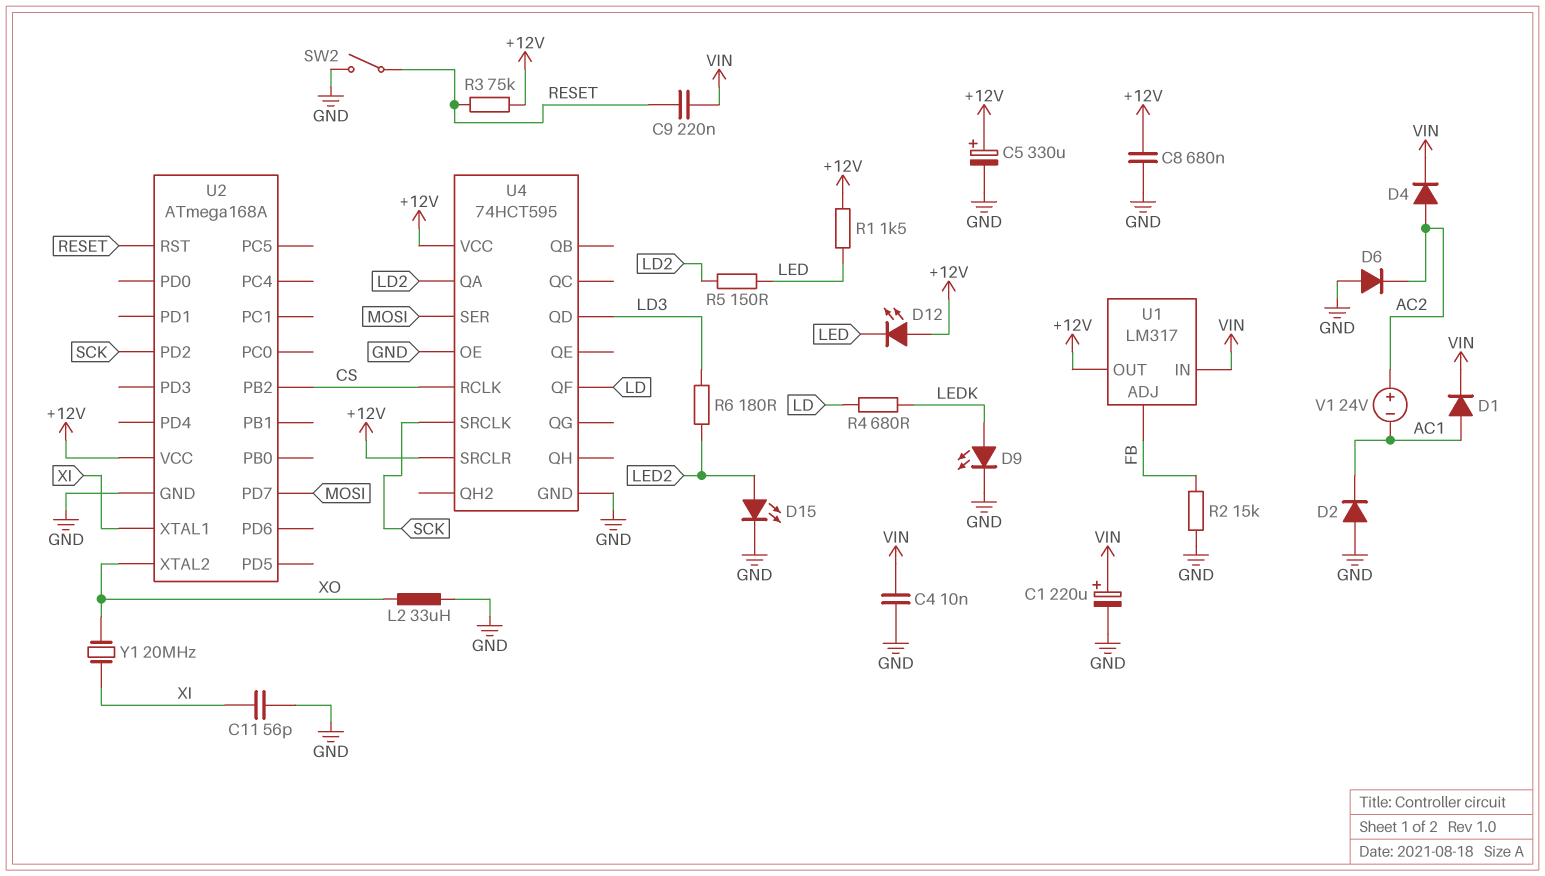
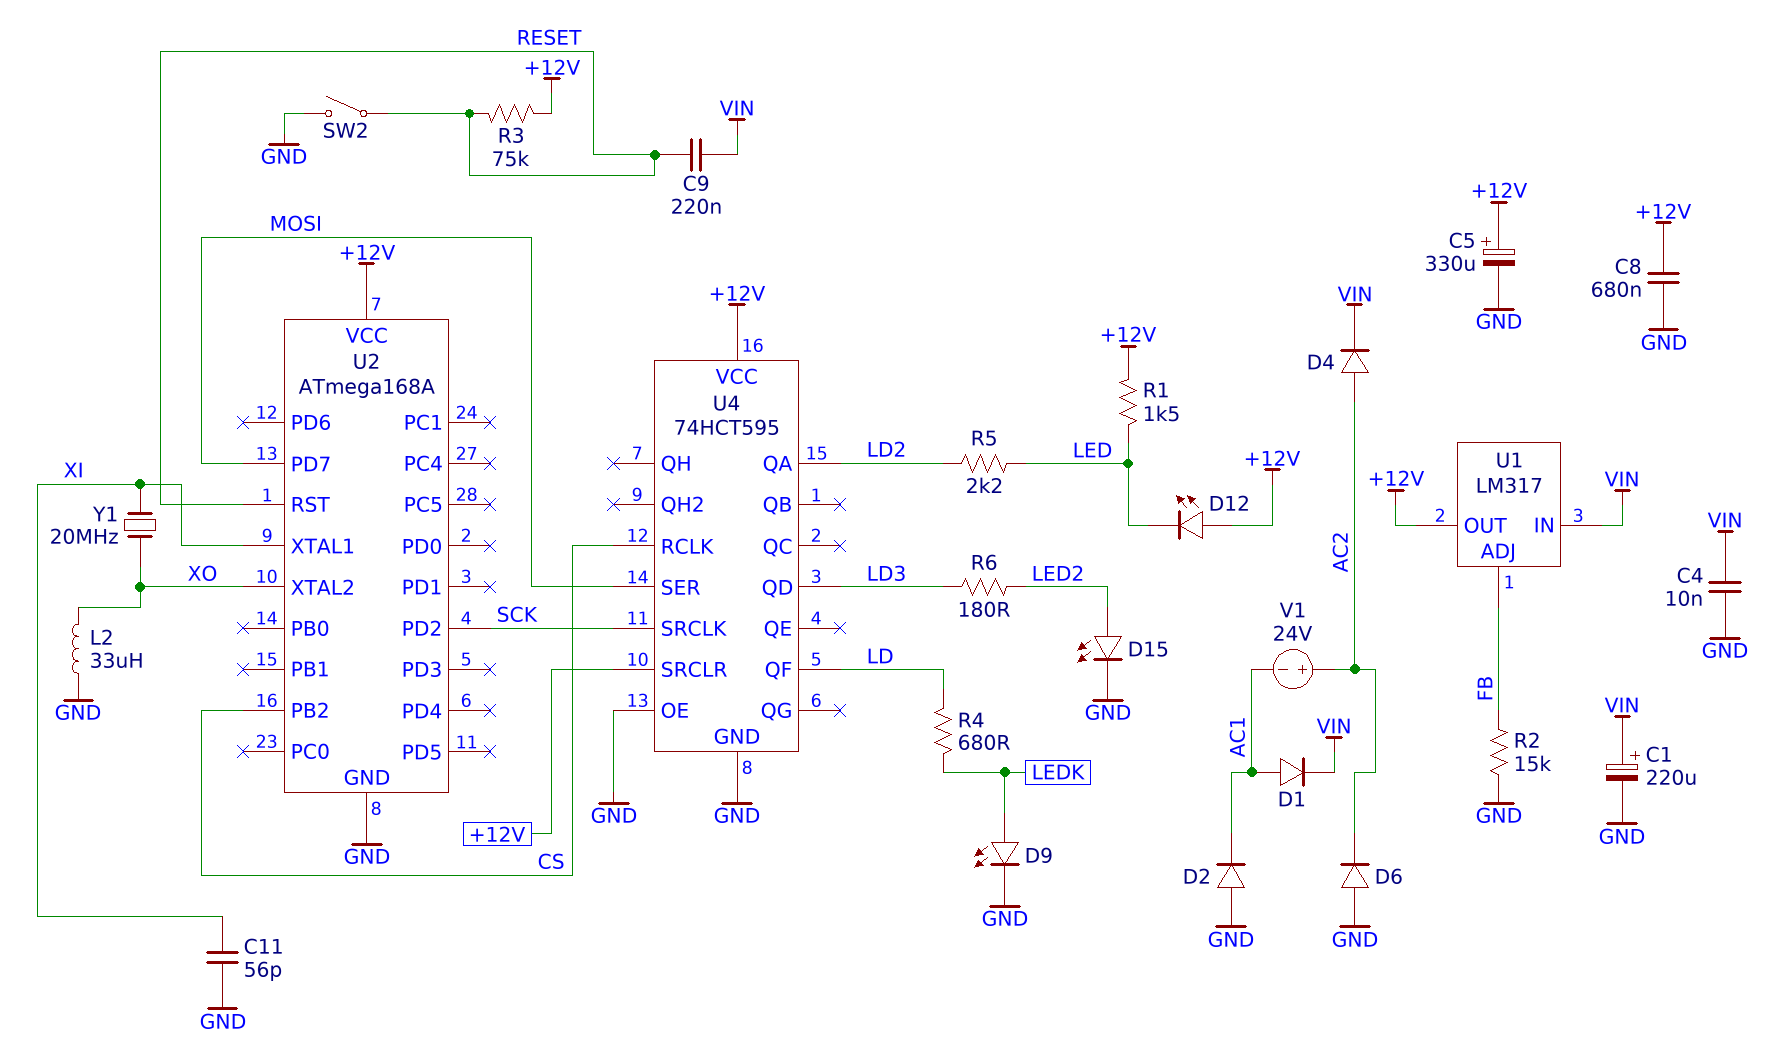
R5: 150 (LD2, LED) -> 2.2k (LD2, LED)

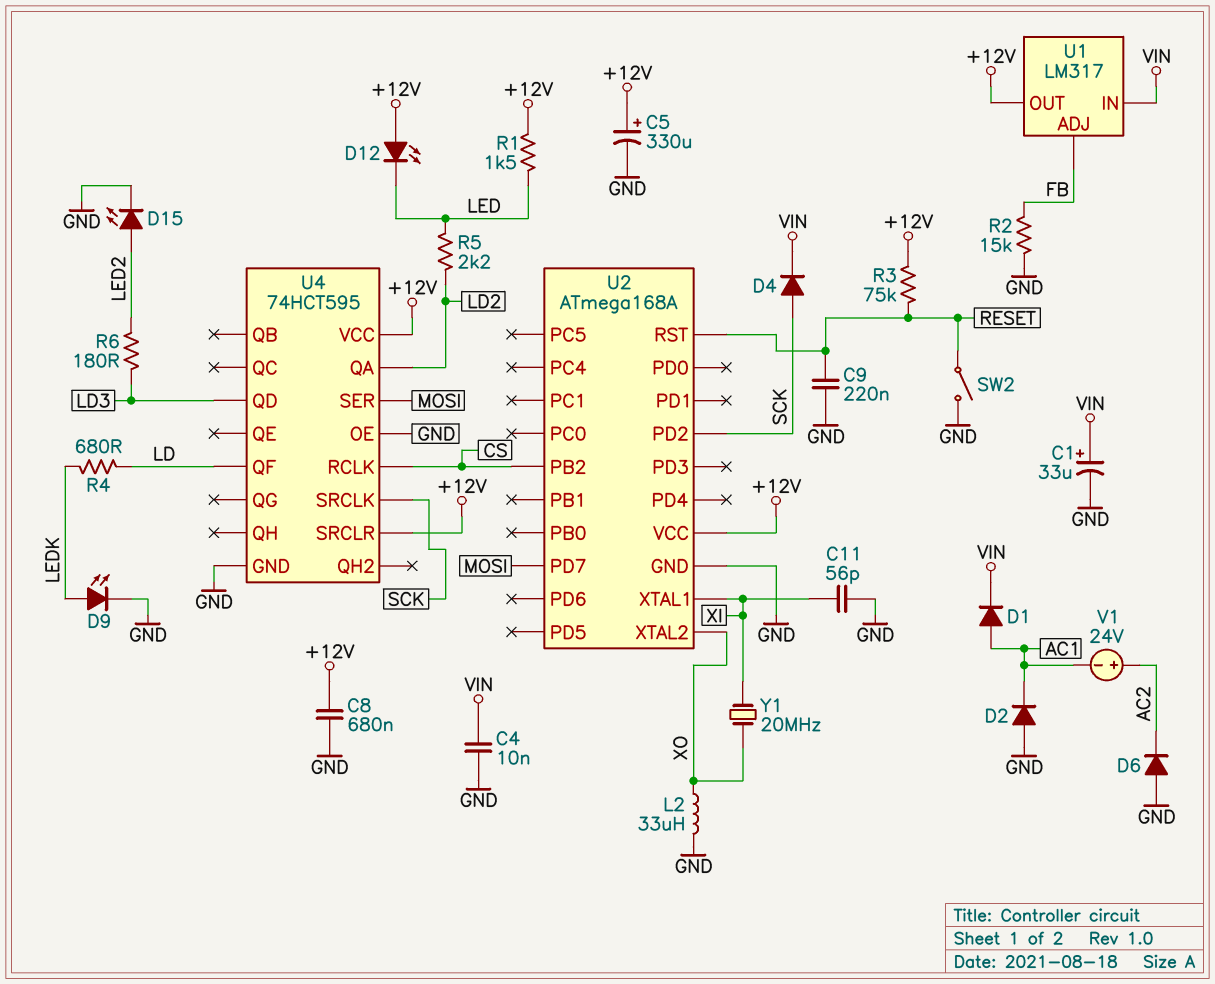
C1: 220uF (plus VIN, minus GND) -> 33uF (plus VIN, minus GND)
C9: 220nF (RESET, VIN) -> 220nF (GND, RESET)
D4: diode (A AC2, K VIN) -> diode (A SCK, K VIN)

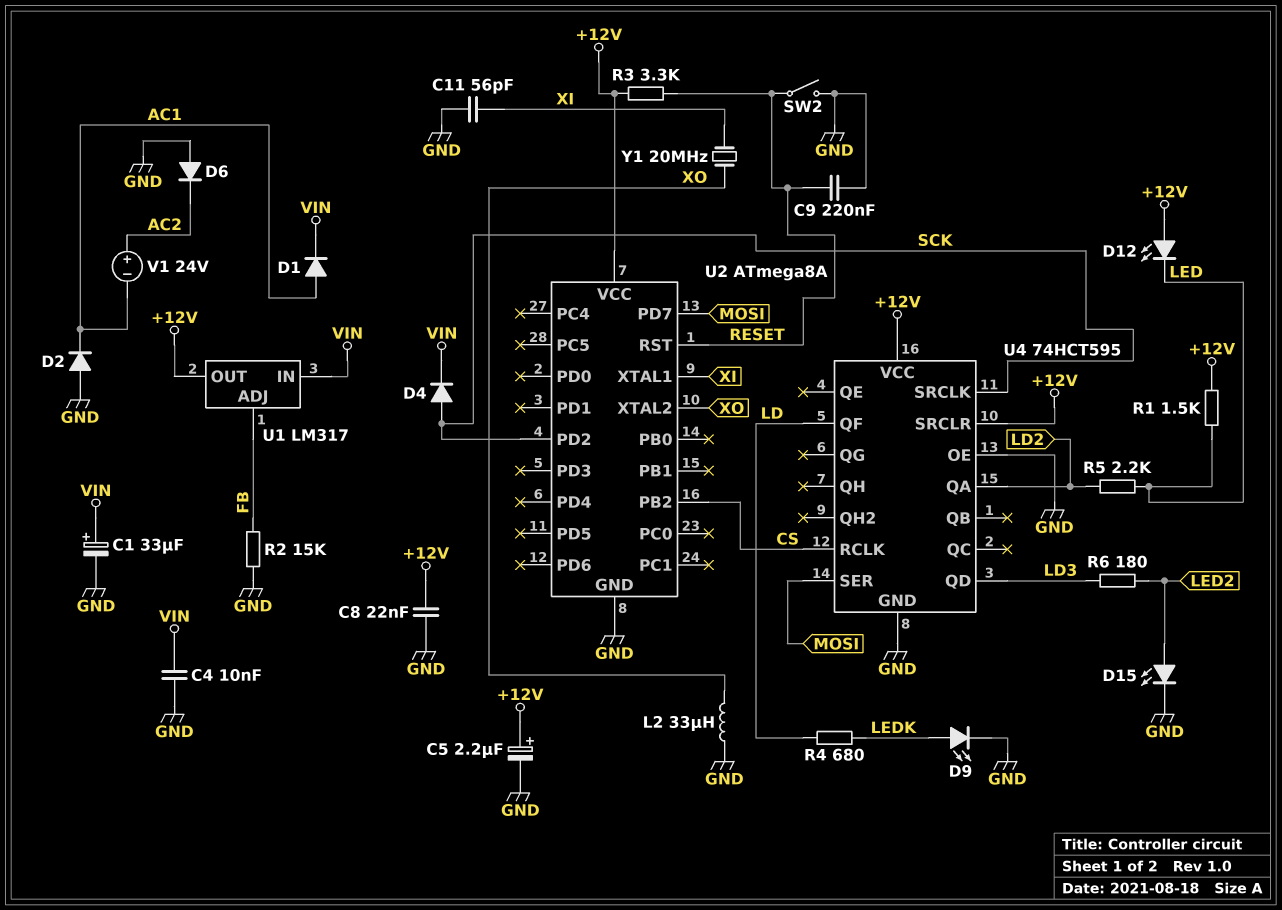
C5: 330uF (plus +12V, minus GND) -> 2.2uF (plus +12V, minus GND)
C8: 680nF (+12V, GND) -> 22nF (+12V, GND)
R3: 75k (+12V, RESET) -> 3.3k (+12V, RESET)
U2: ATmega168A -> ATmega8A

